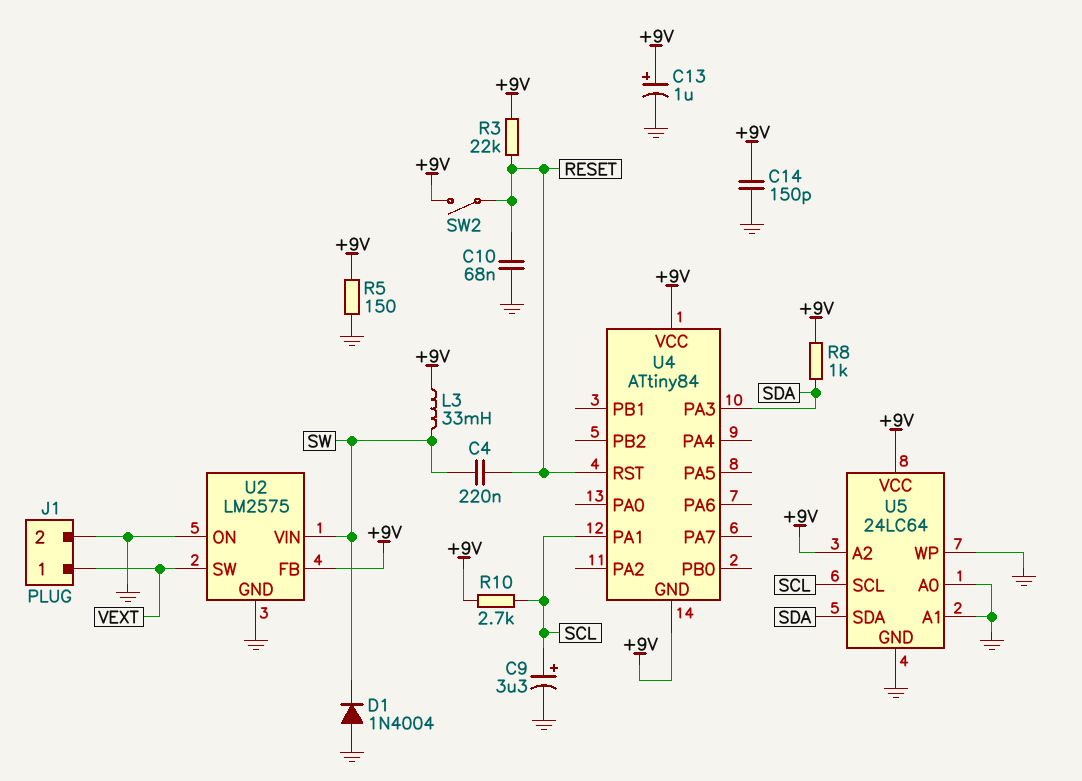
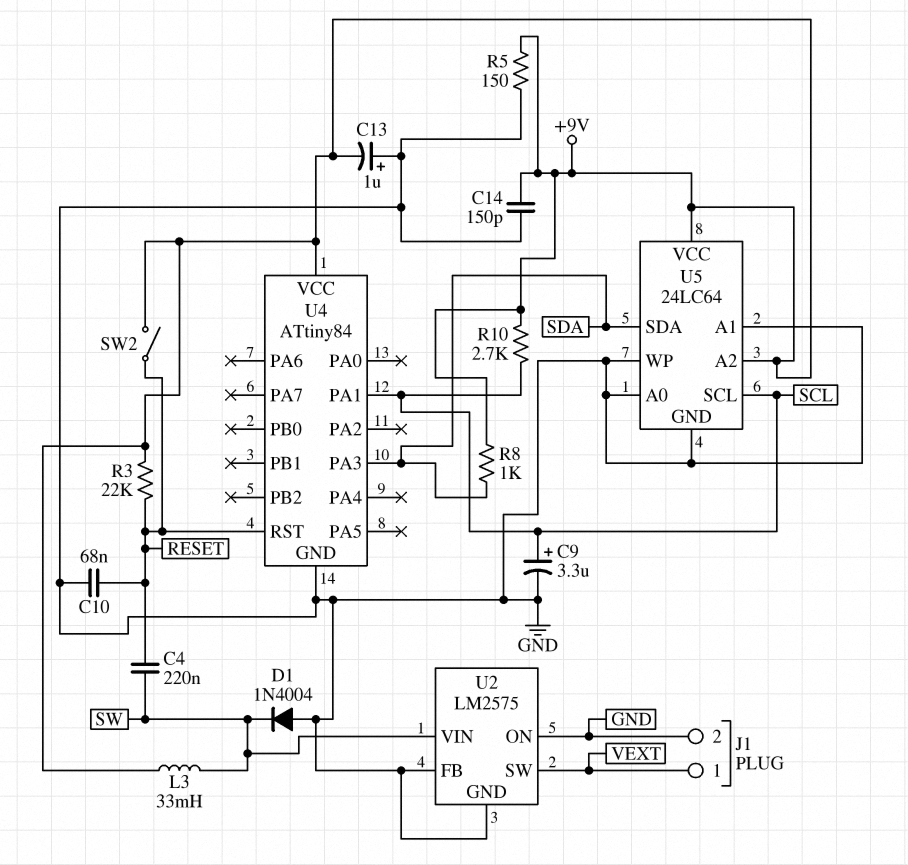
C13: 1uF (plus +9V, minus GND) -> 1uF (plus GND, minus +9V)
U2 pin FB: +9V -> GND
U4 pin GND: +9V -> GND

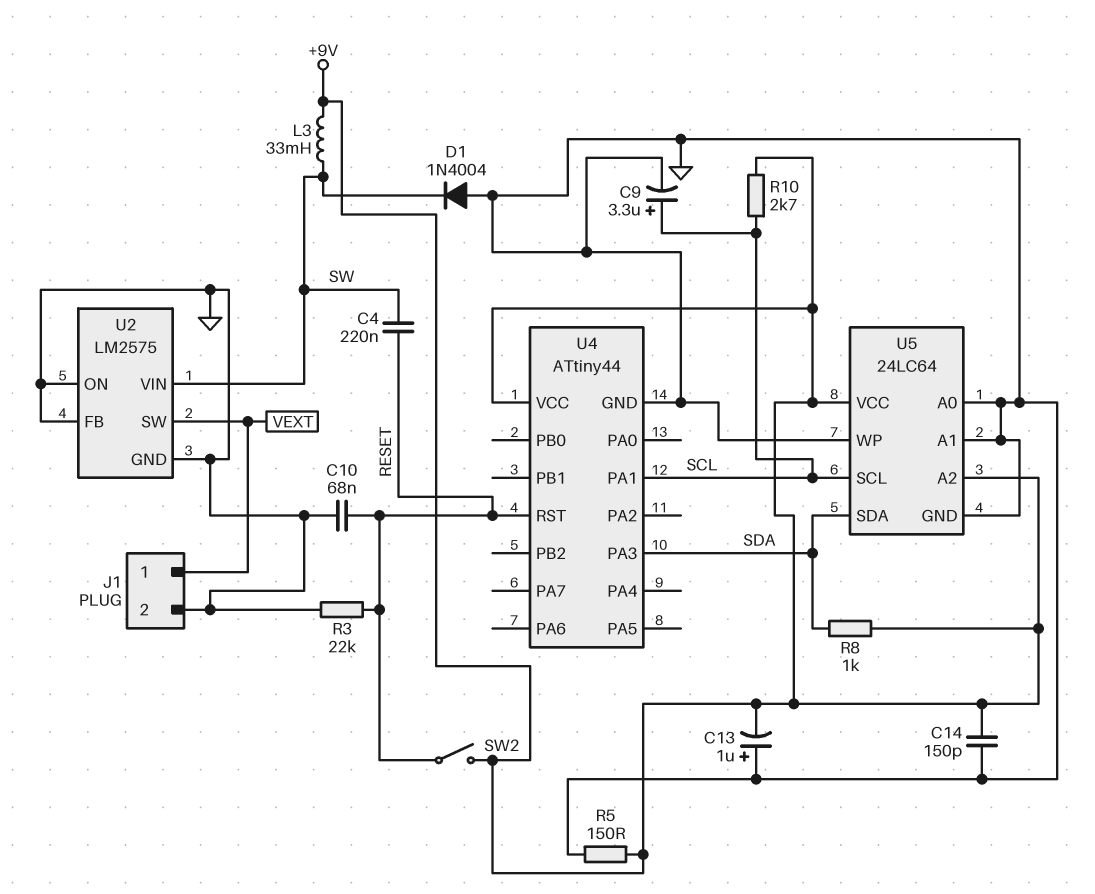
R3: 22k (+9V, RESET) -> 22k (GND, RESET)
U4: ATtiny84 -> ATtiny44

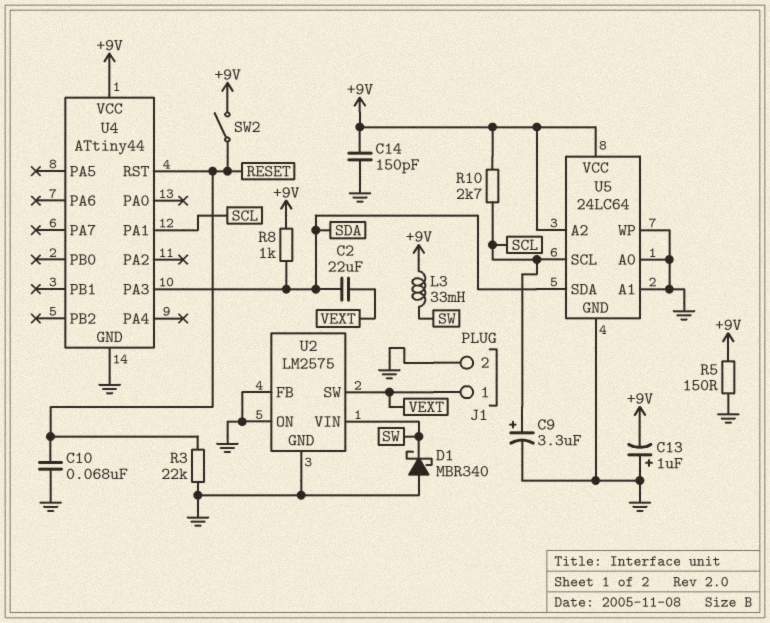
C2: none -> 22uF (SDA, VEXT)
C4: 220nF (RESET, SW) -> none
D1: diode 1N4004 (A GND, K SW) -> schottky MBR340 (A GND, K SW)

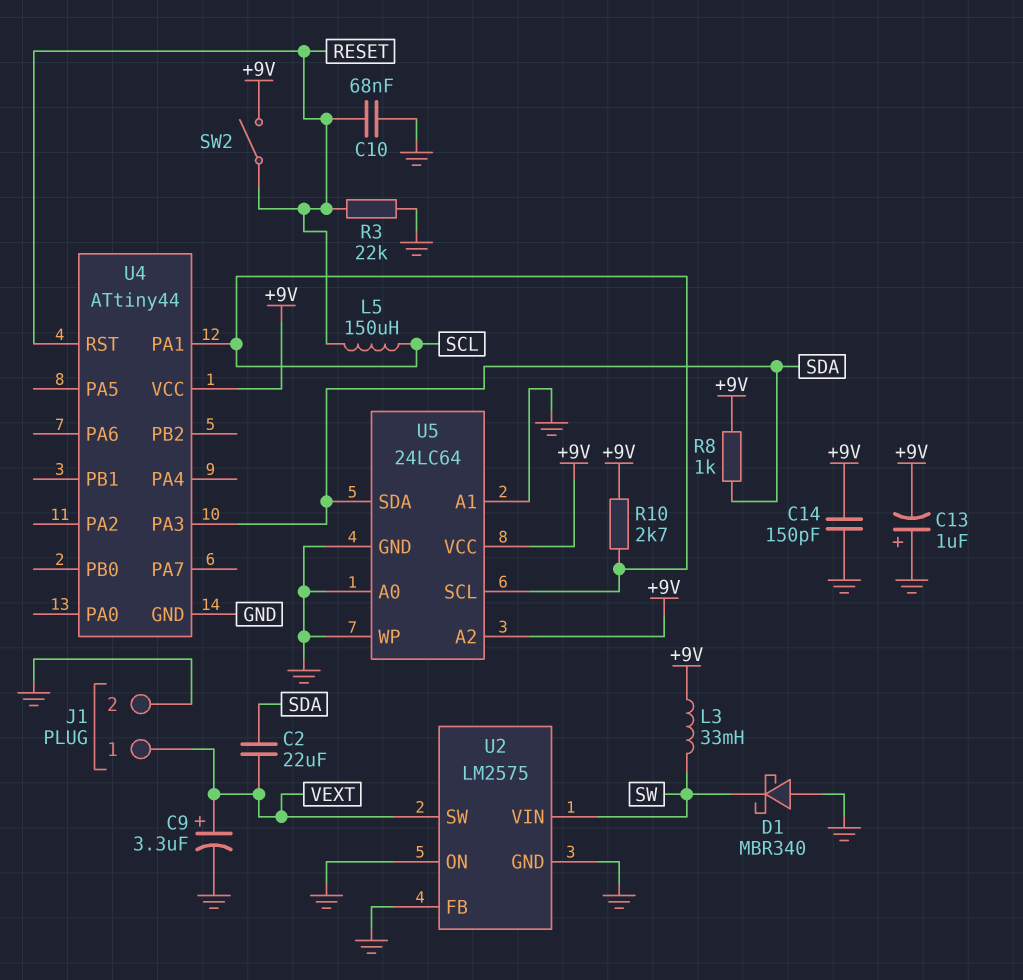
C9: 3.3uF (plus SCL, minus GND) -> 3.3uF (plus VEXT, minus GND)
L5: none -> 150uH (RESET, SCL)
R5: 150 (+9V, GND) -> none

